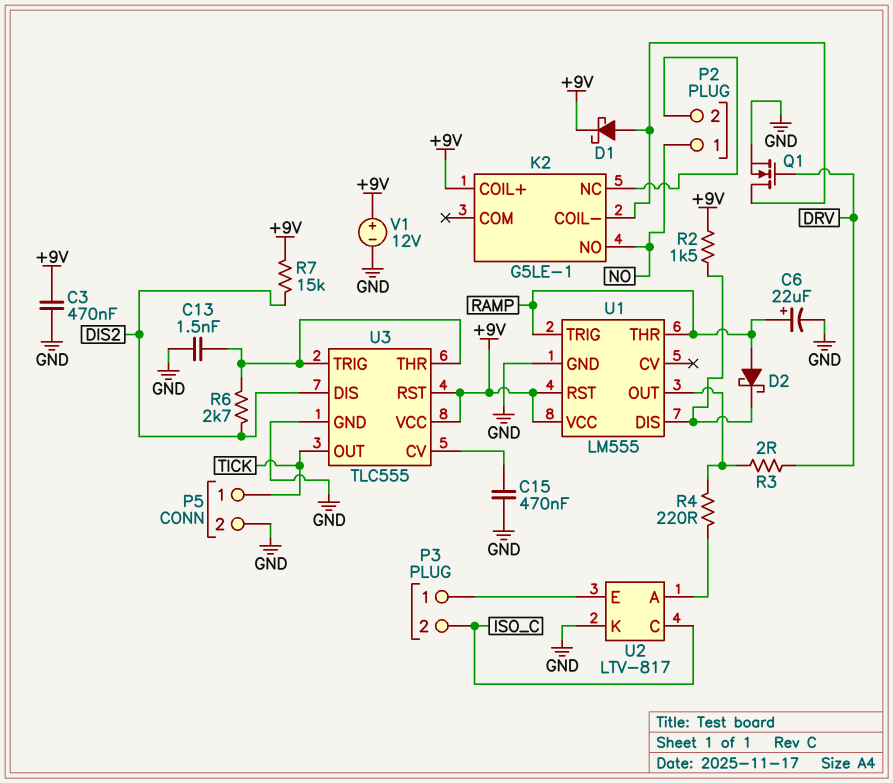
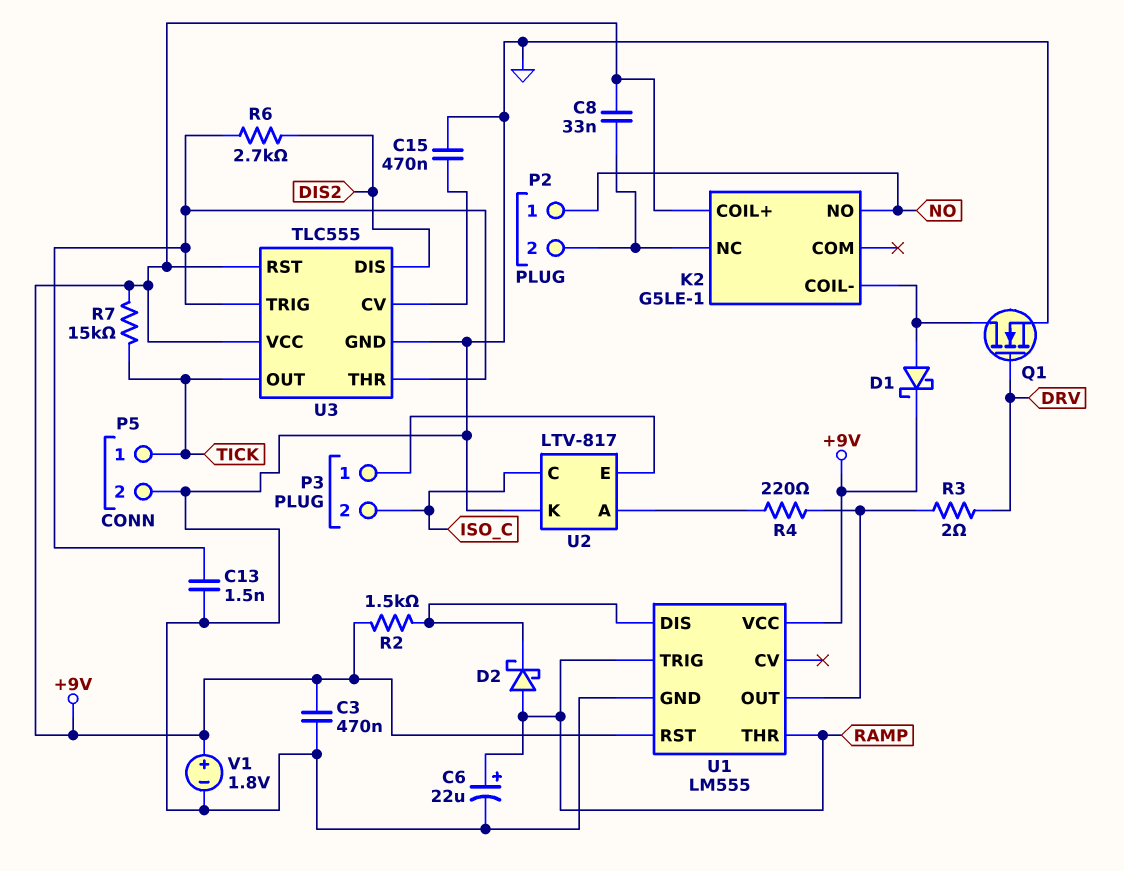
C8: none -> 33nF (+9V, K2/NC)
R7: 15k (+9V, DIS2) -> 15k (+9V, TICK)
V1: 12V (plus +9V, minus GND) -> 1.8V (plus +9V, minus GND)

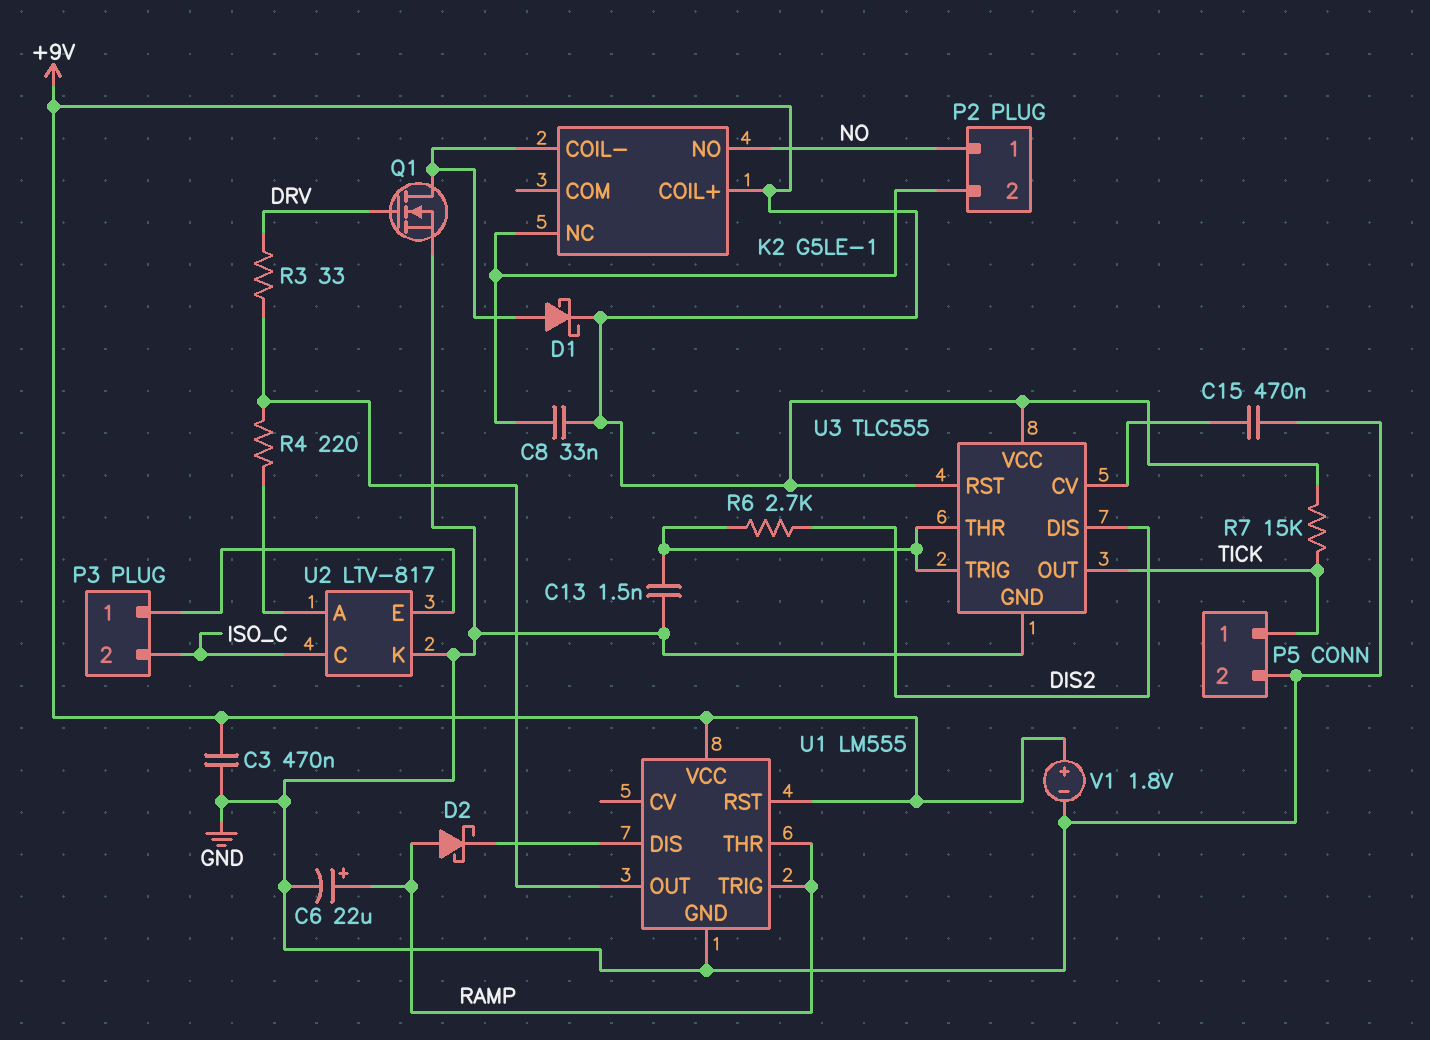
R2: 1.5k (+9V, U1/DIS) -> none
R3: 2 (DRV, U1/OUT) -> 33 (DRV, U1/OUT)

